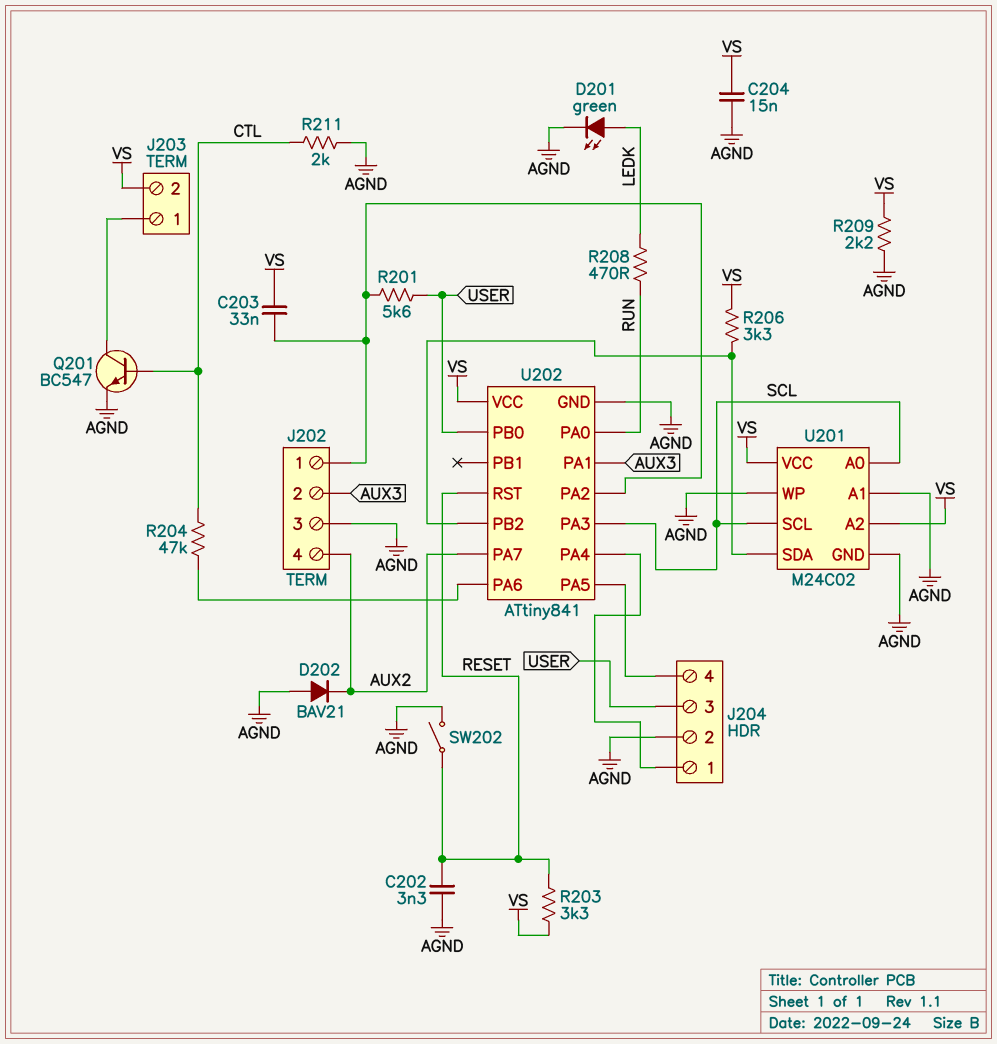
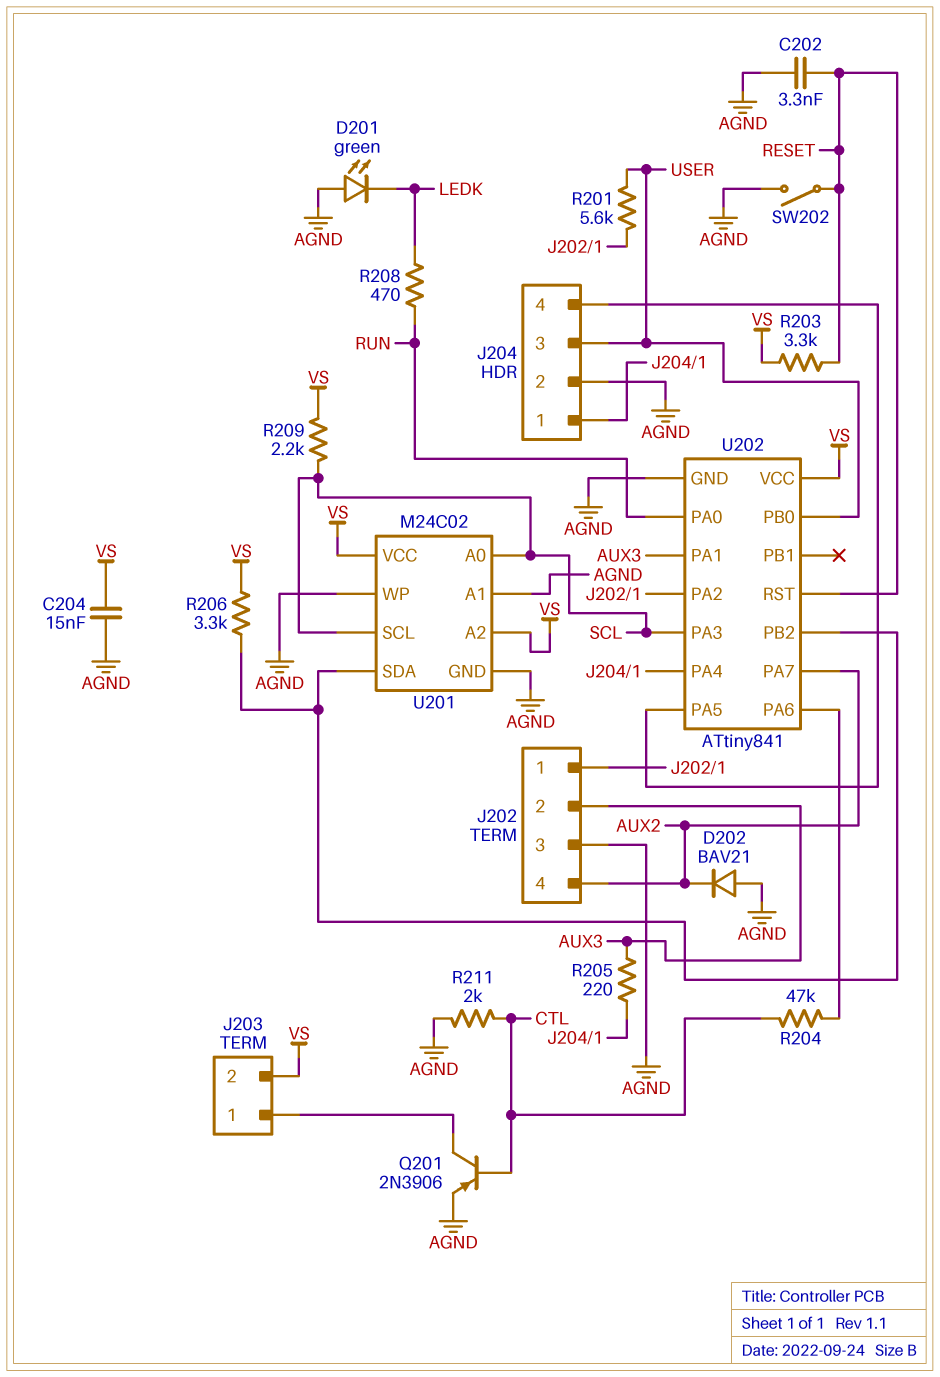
C203: 33nF (J202/1, VS) -> none
D201: LED green (A LEDK, K AGND) -> LED green (A AGND, K LEDK)
Q201: NPN BC547 (B CTL, C J203/1, E AGND) -> PNP 2N3906 (B CTL, C J203/1, E AGND)
R205: none -> 220 (AUX3, J204/1)
R209: 2.2k (AGND, VS) -> 2.2k (SCL, VS)

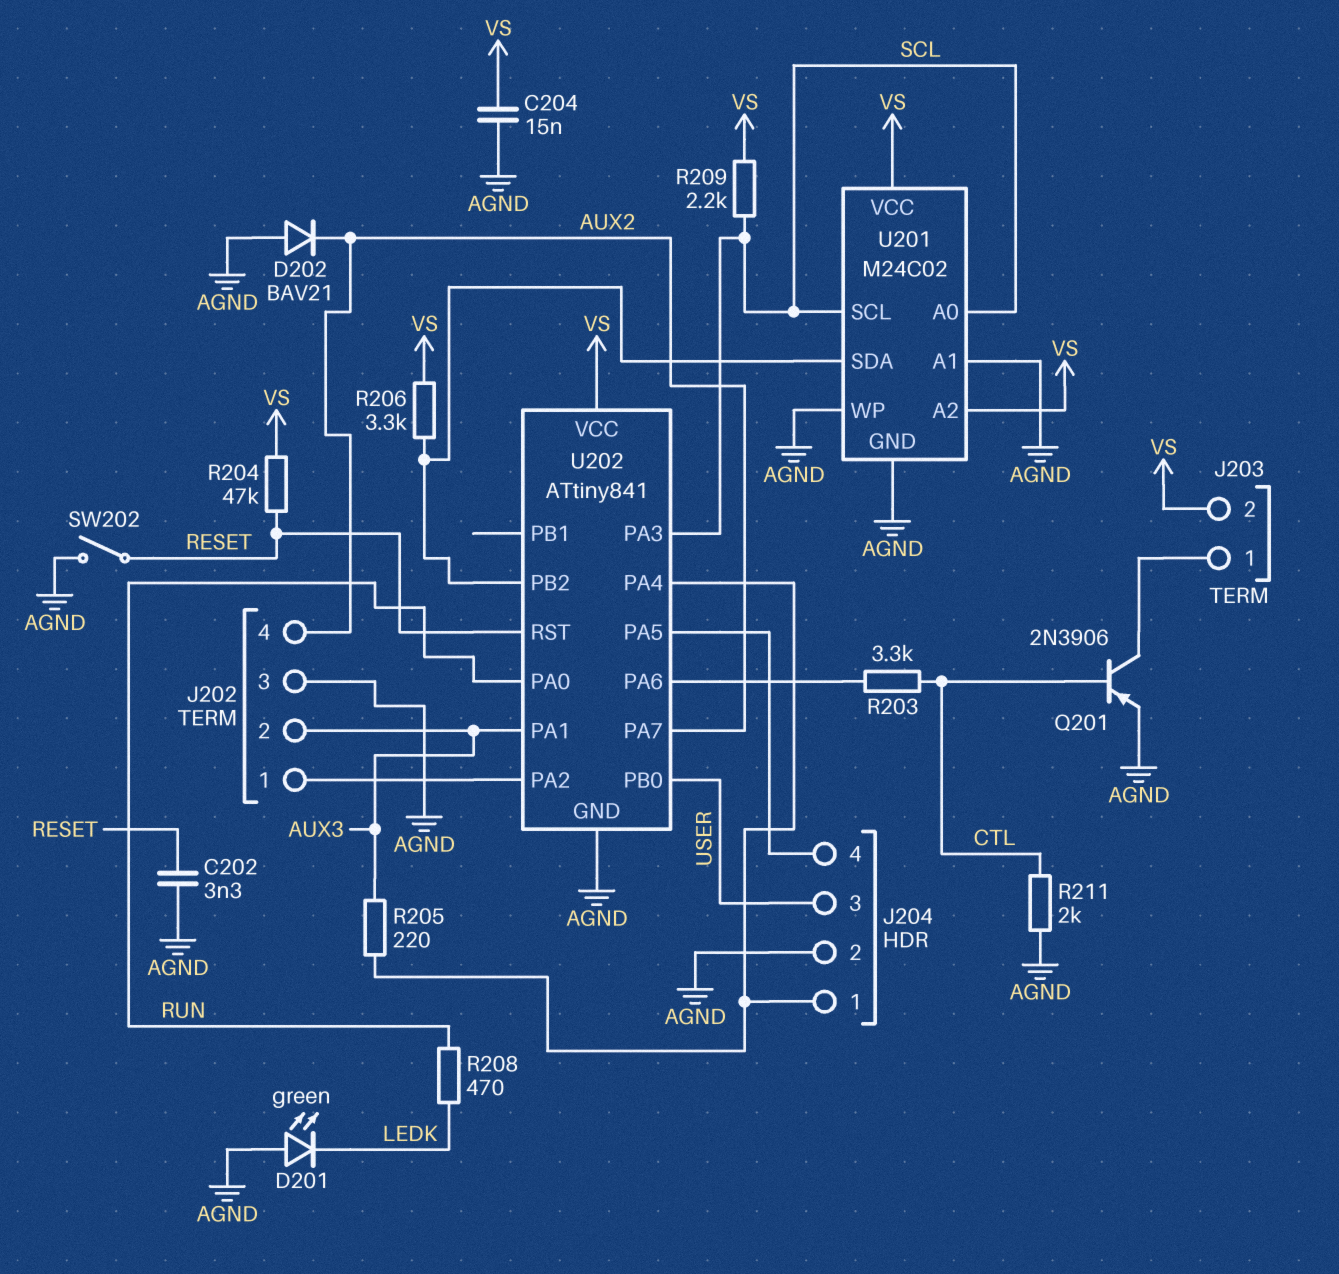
R201: 5.6k (J202/1, USER) -> none
R203: 3.3k (RESET, VS) -> 3.3k (CTL, U202/PA6)
R204: 47k (CTL, U202/PA6) -> 47k (RESET, VS)

